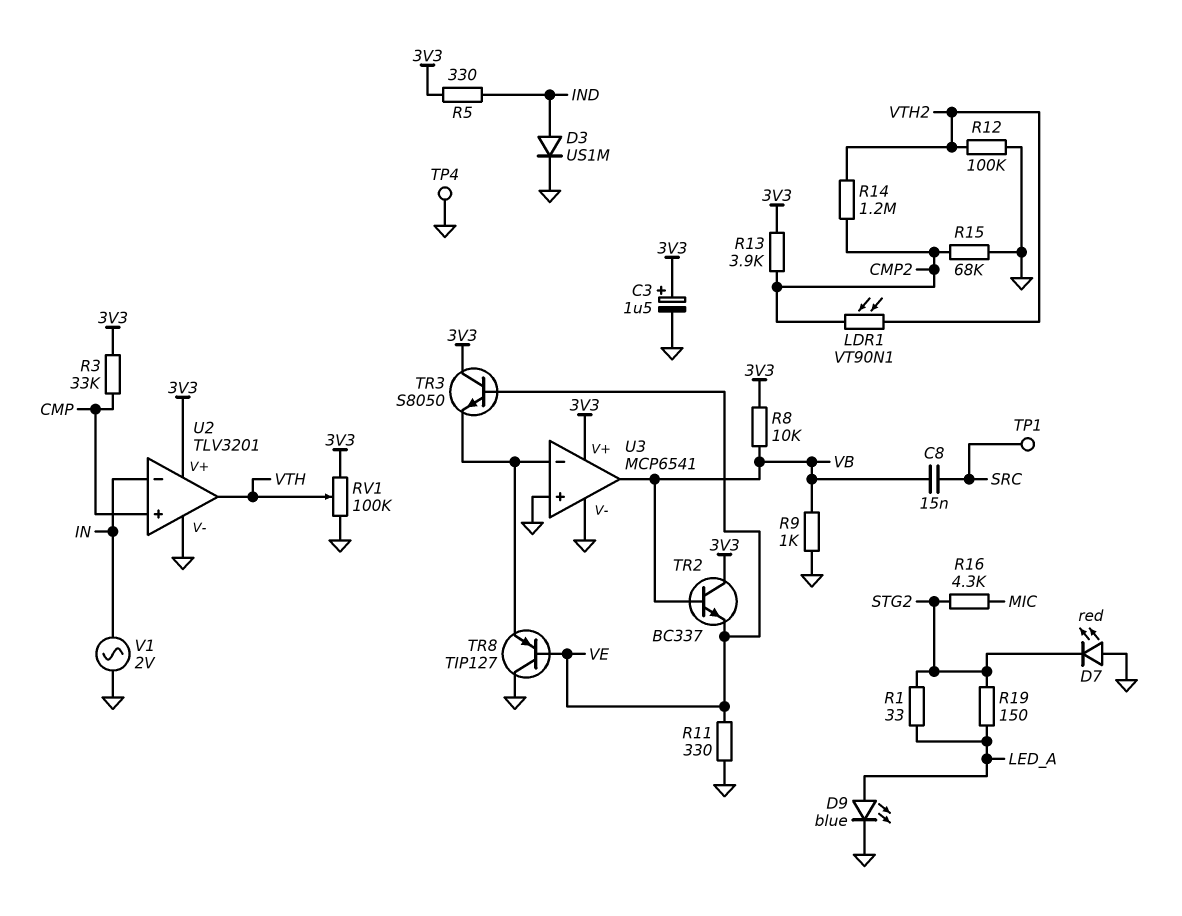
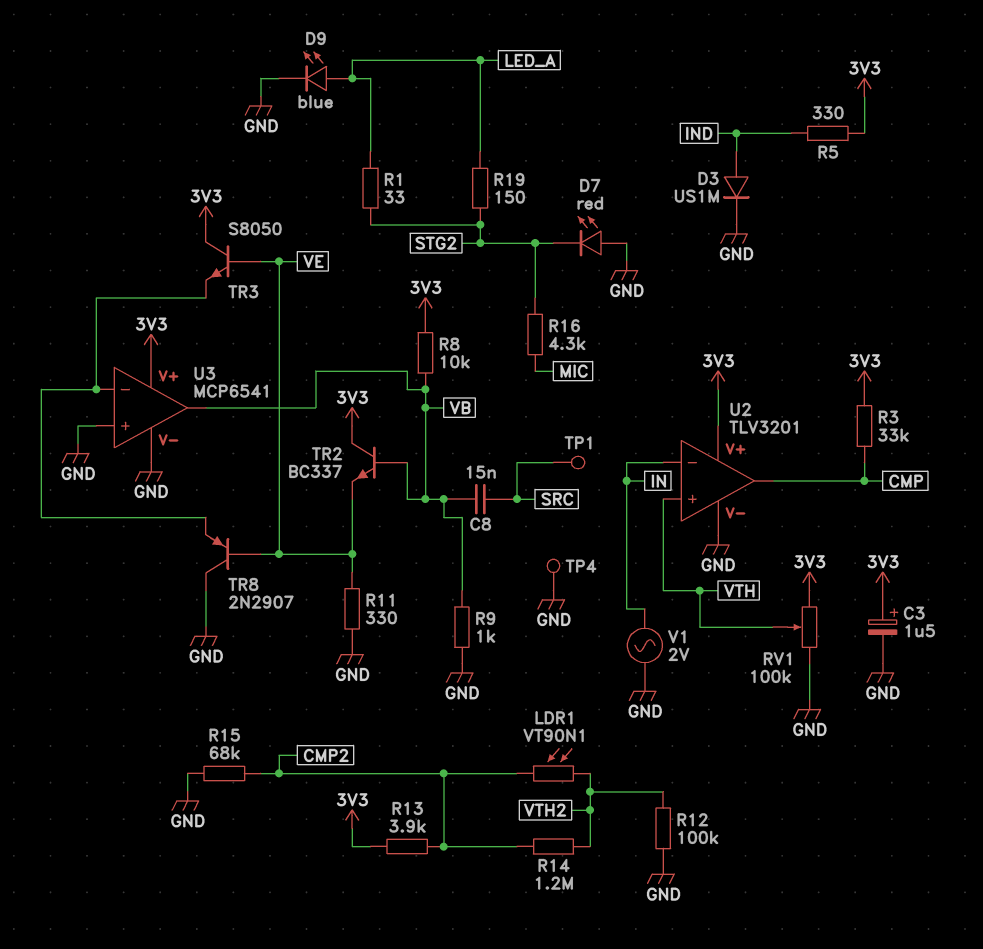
TR8: PNP TIP127 (B VE, C GND, E U3/in-) -> PNP 2N2907 (B VE, C GND, E U3/in-)
U2 pin in+: CMP -> VTH
U2 pin out: VTH -> CMP

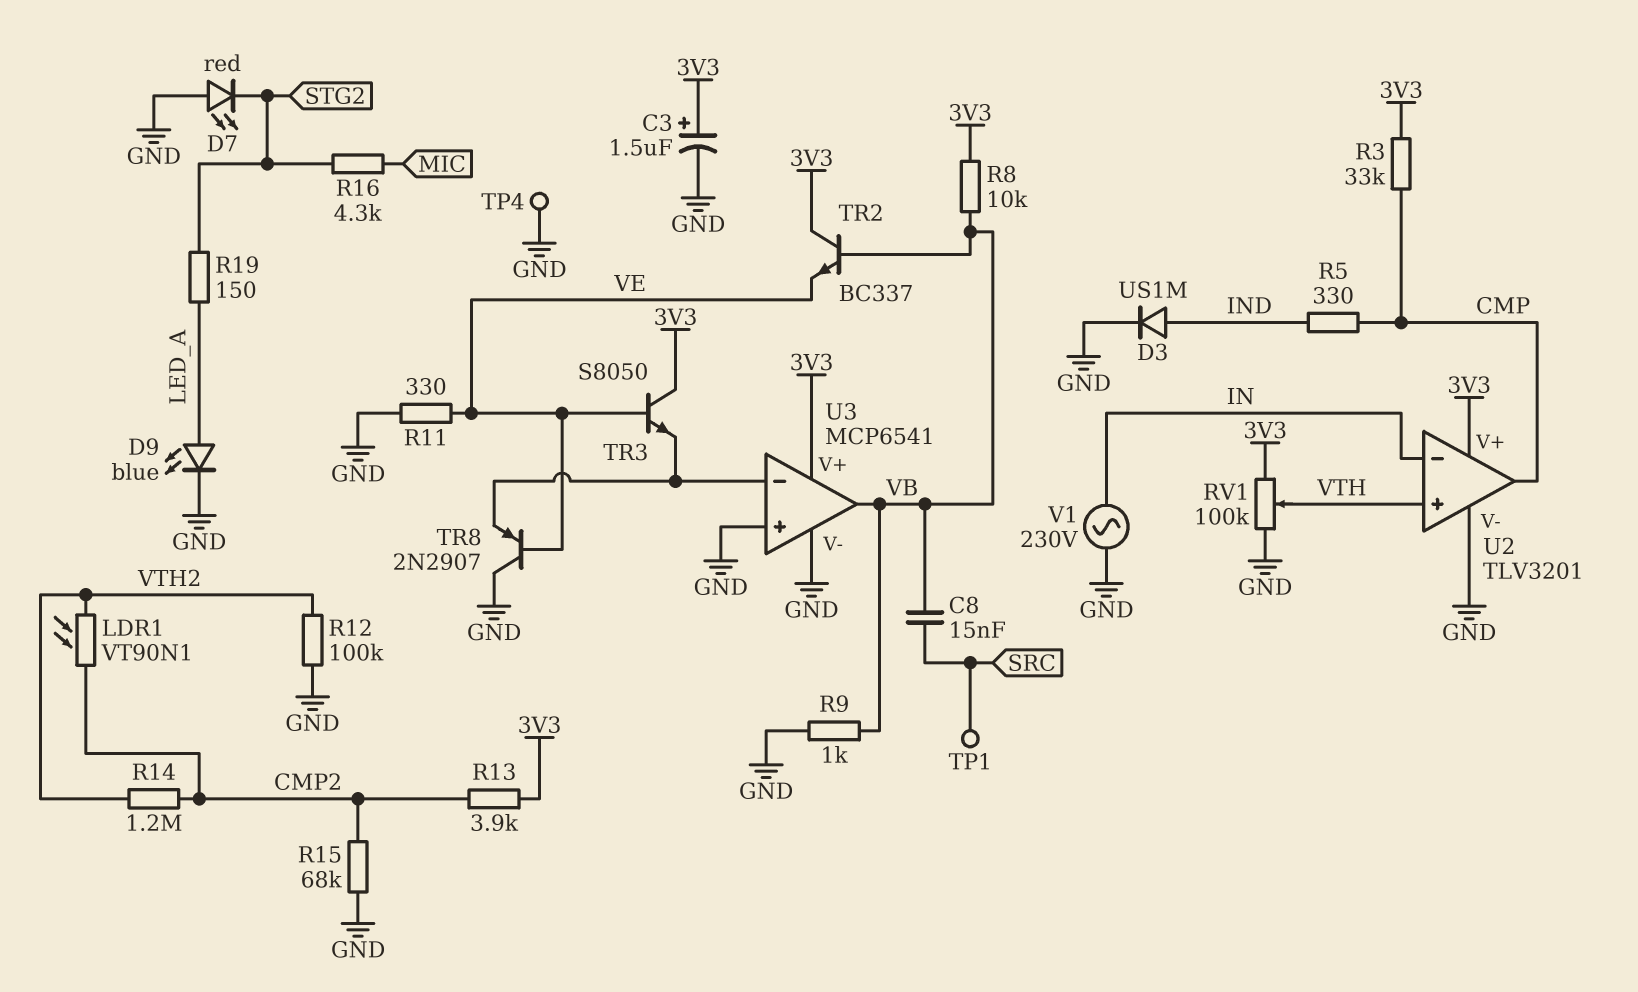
R1: 33 (LED_A, STG2) -> none
R5: 330 (3V3, IND) -> 330 (CMP, IND)
V1: AC 2V (GND, IN) -> AC 230V (GND, IN)

